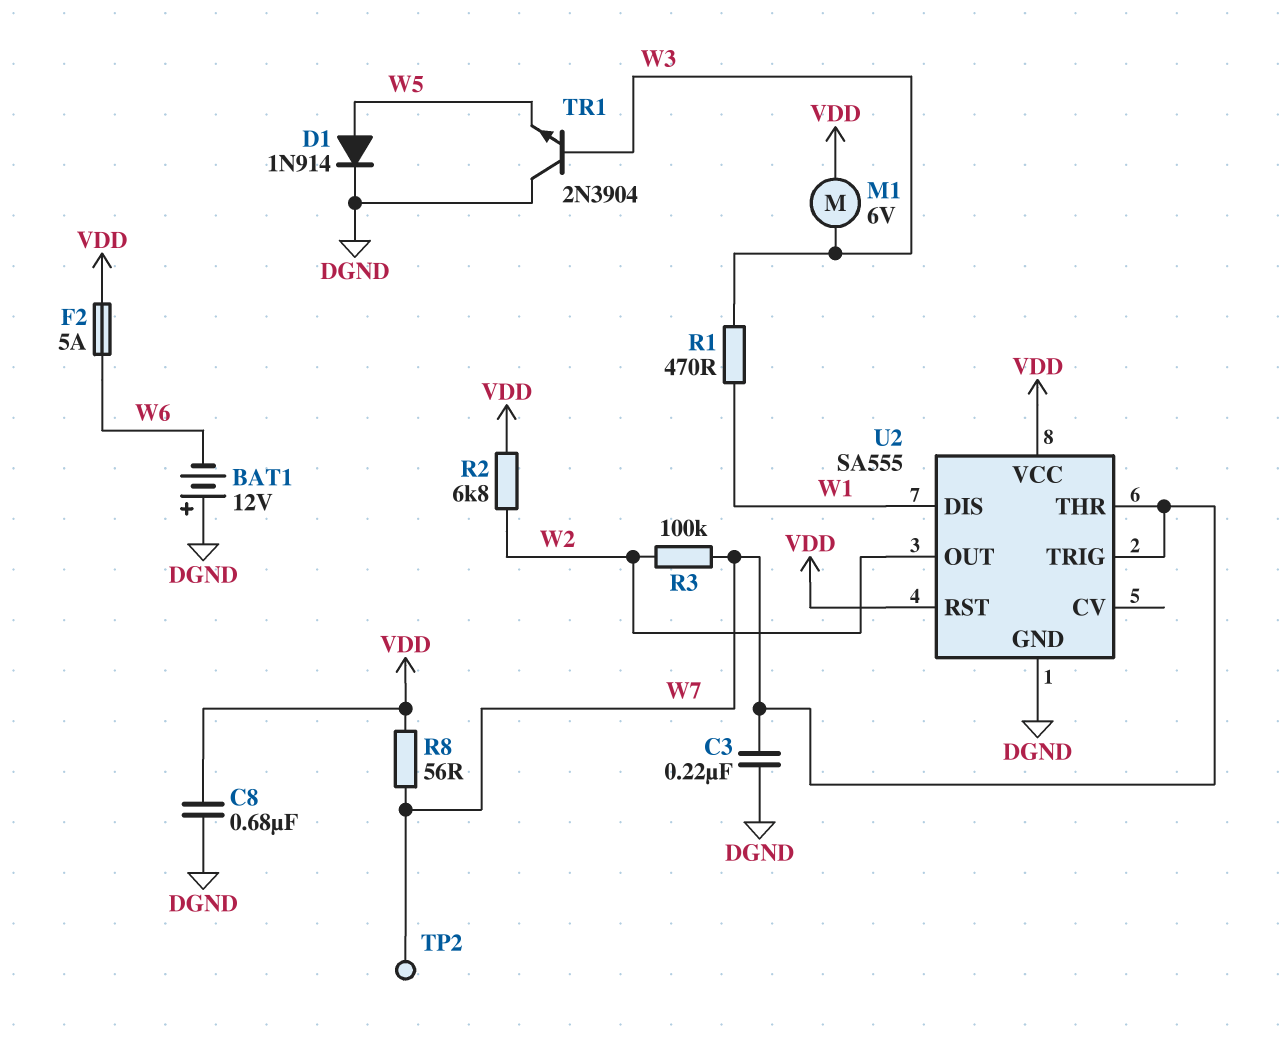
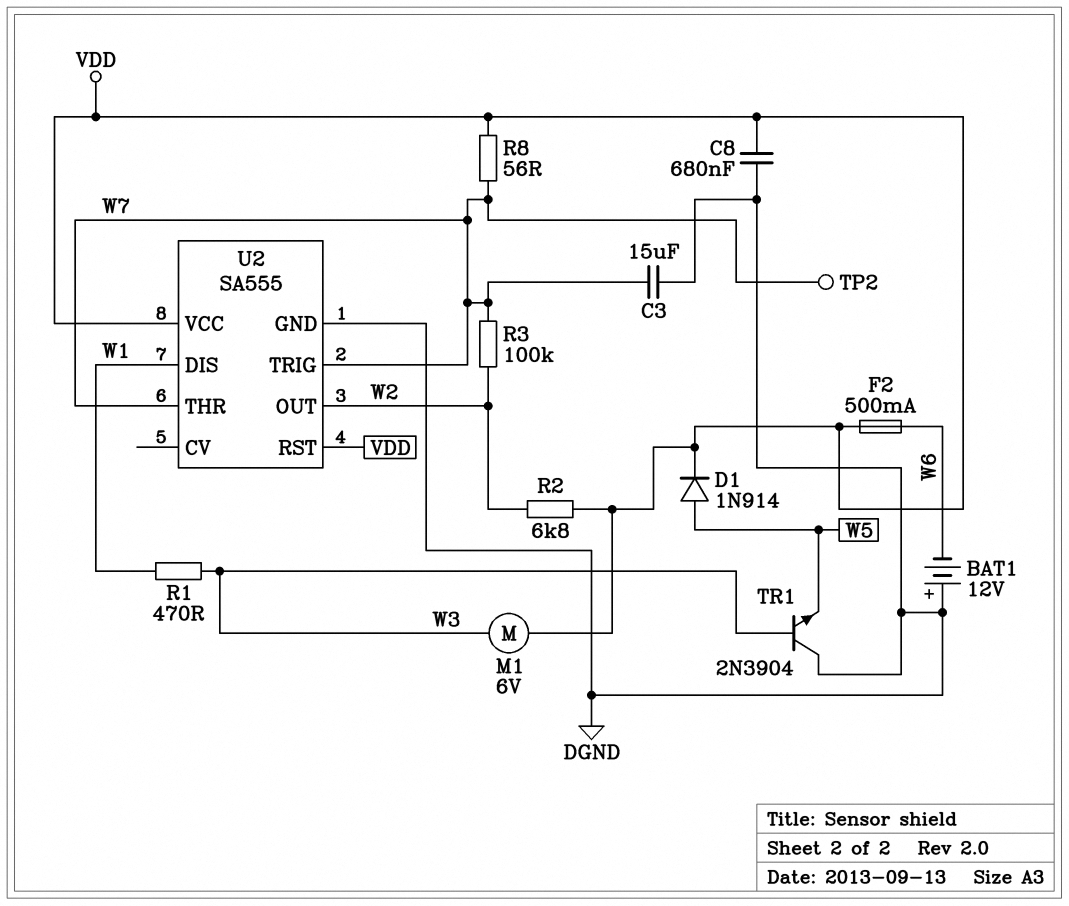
C3: 220nF (DGND, W7) -> 15uF (DGND, W7)
D1: diode 1N914 (A W5, K DGND) -> diode 1N914 (A W5, K VDD)
F2: 5A (VDD, W6) -> 500mA (VDD, W6)

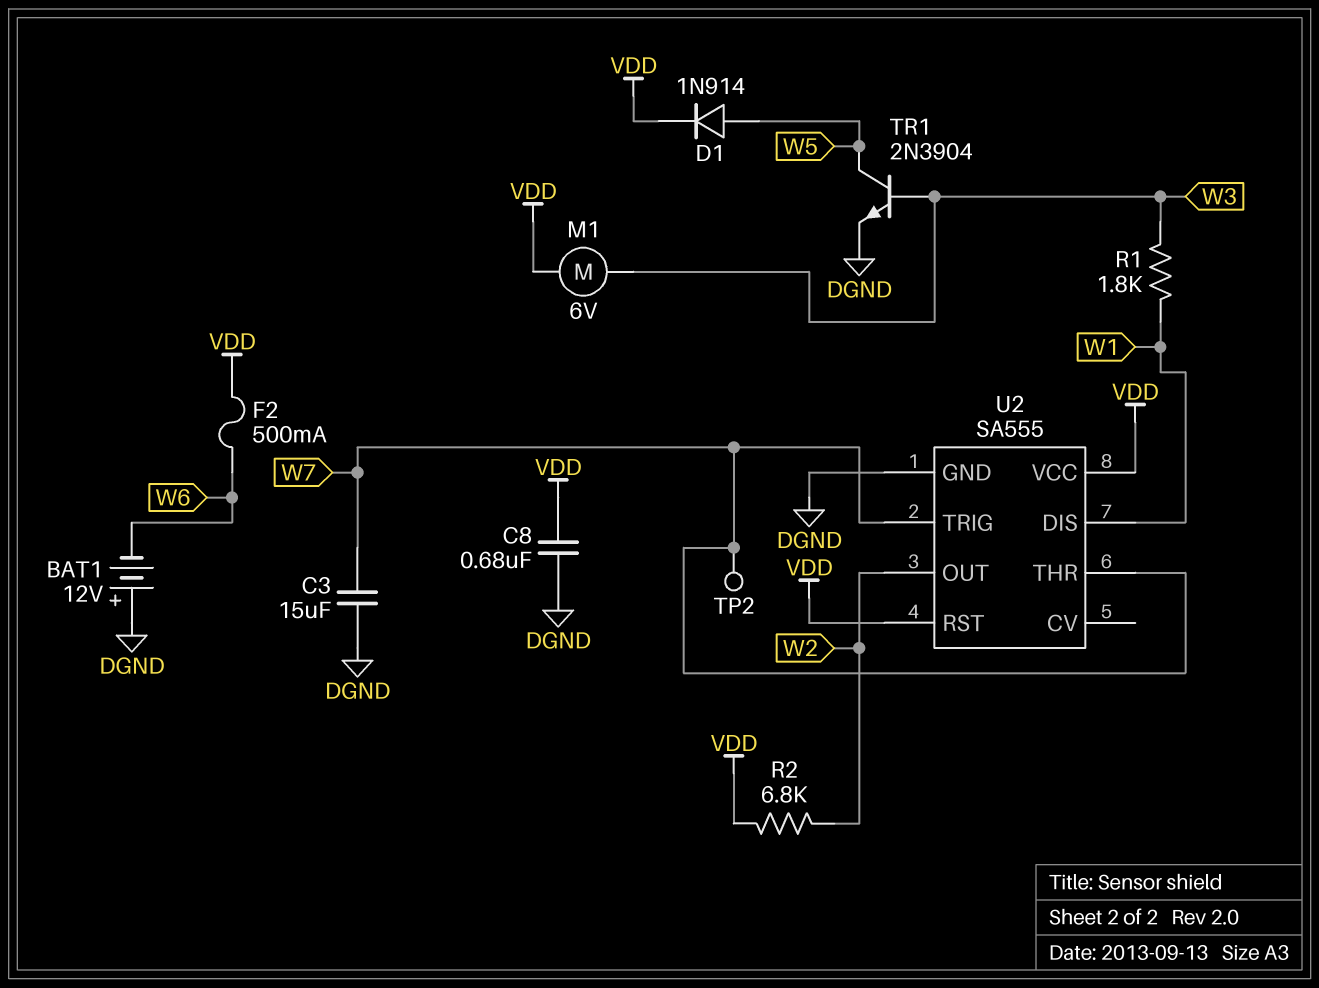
R1: 470 (W1, W3) -> 1.8k (W1, W3)
R3: 100k (W2, W7) -> none
R8: 56 (VDD, W7) -> none
TR1: NPN 2N3904 (B W3, C DGND, E W5) -> NPN 2N3904 (B W3, C W5, E DGND)

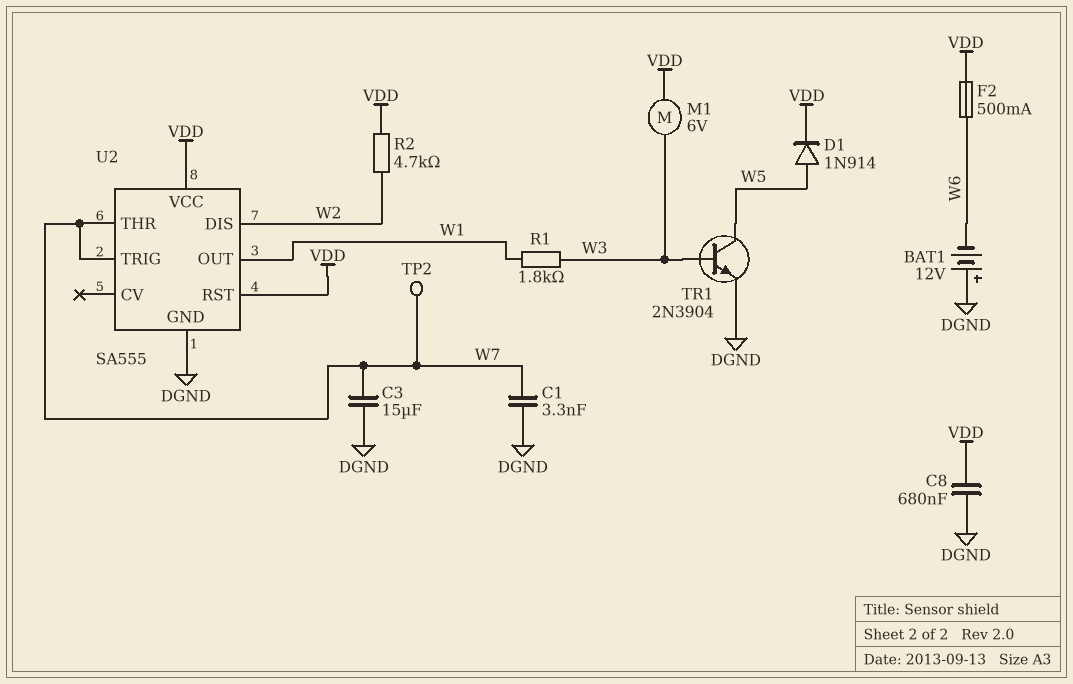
C1: none -> 3.3nF (DGND, W7)
R2: 6.8k (VDD, W2) -> 4.7k (VDD, W2)
U2 pin DIS: W1 -> W2
U2 pin OUT: W2 -> W1

